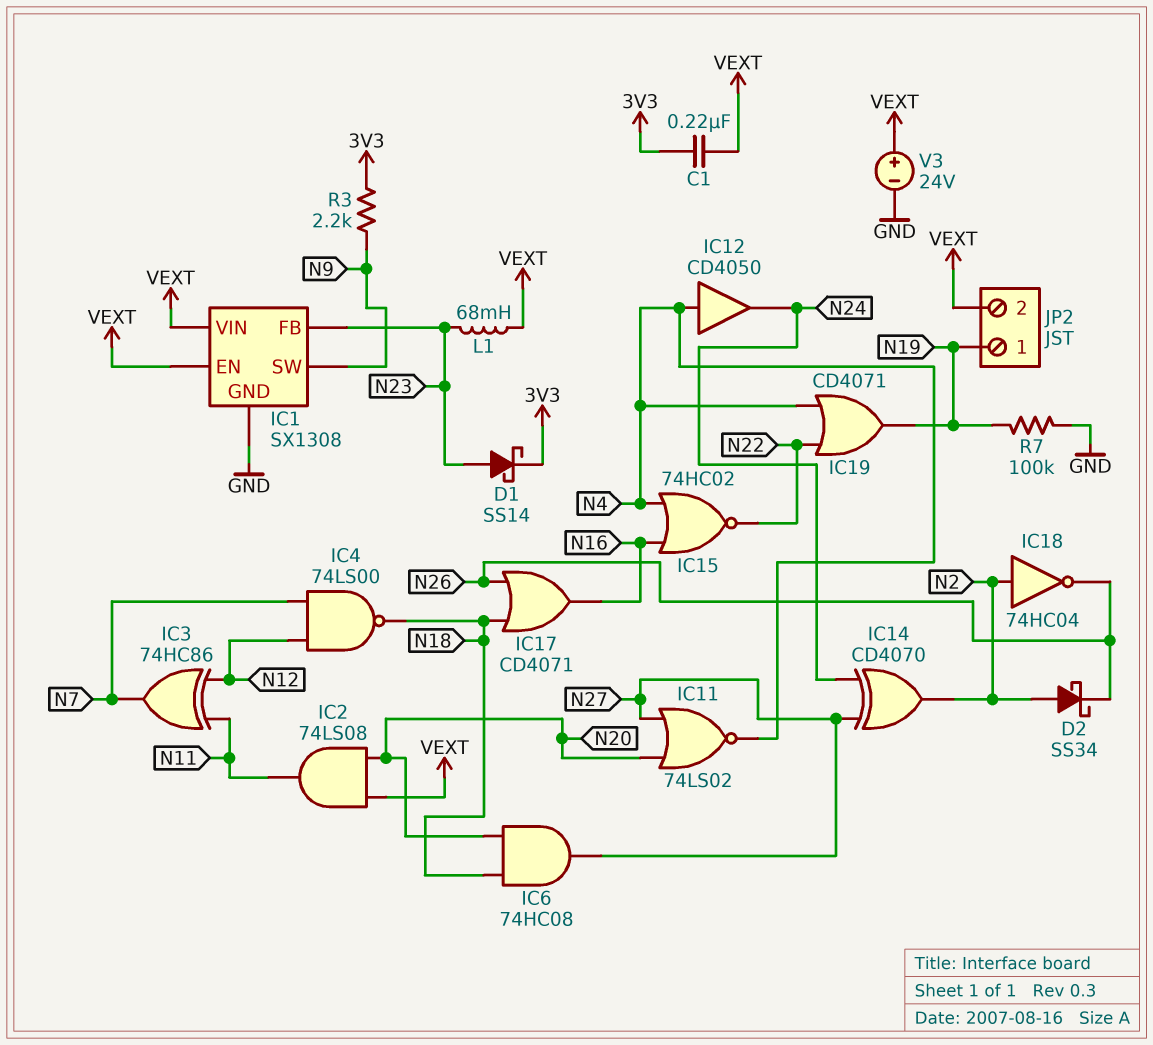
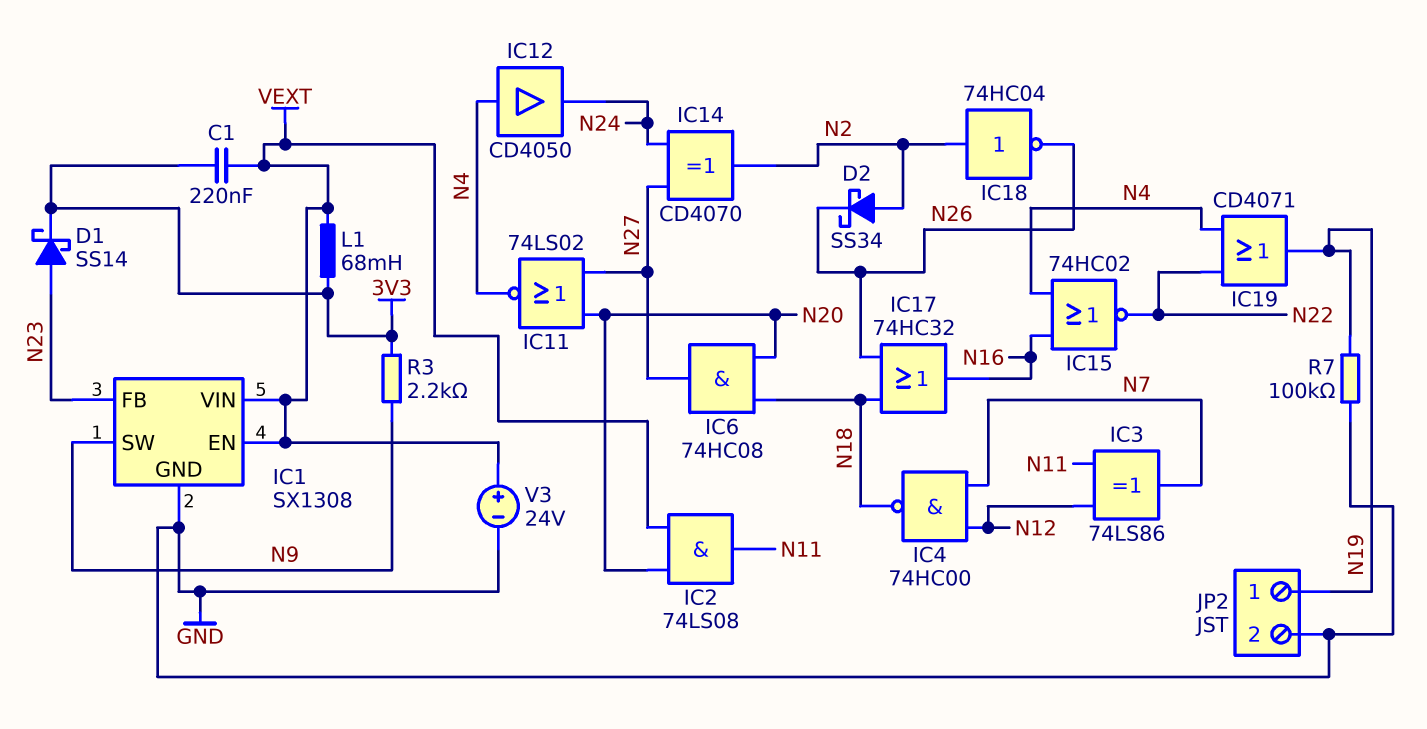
IC3: XOR 74HC86 (in N11, in N12, out N7) -> XOR 74LS86 (in N11, in N12, out N7)
IC4: NAND 74LS00 (in N7, in N12, out N18) -> NAND 74HC00 (in N7, in N12, out N18)
IC17: OR CD4071 (in N18, in N26, out N16) -> OR 74HC32 (in N18, in N26, out N16)
JP2 pin 2: VEXT -> GND
L1: 68mH (N23, VEXT) -> 68mH (3V3, VEXT)

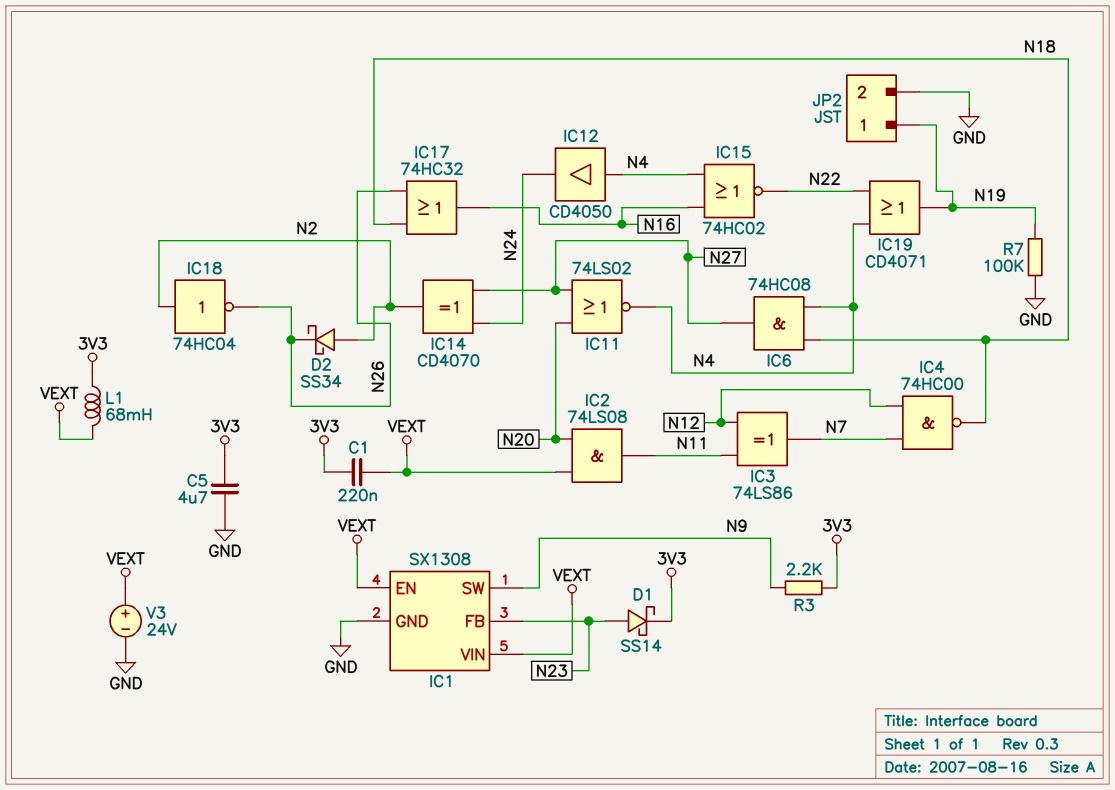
C5: none -> 4.7uF (3V3, GND)
IC6: AND 74HC08 (in N18, in N20, out N27) -> AND 74HC08 (in N4, in N18, out N27)

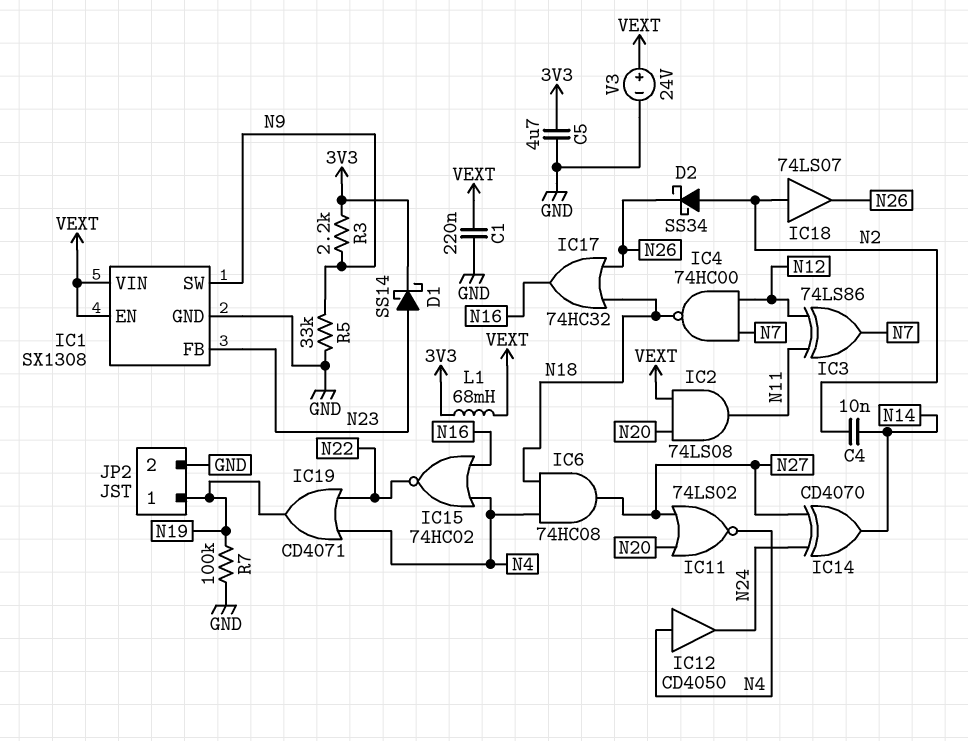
C1: 220nF (3V3, VEXT) -> 220nF (GND, VEXT)
C4: none -> 10nF (N2, N14)
IC14: XOR CD4070 (in N24, in N27, out N2) -> XOR CD4070 (in N24, in N27, out N14)
IC18: NOT 74HC04 (in N2, out N26) -> buffer 74LS07 (in N2, out N26)
R5: none -> 33k (GND, N9)

